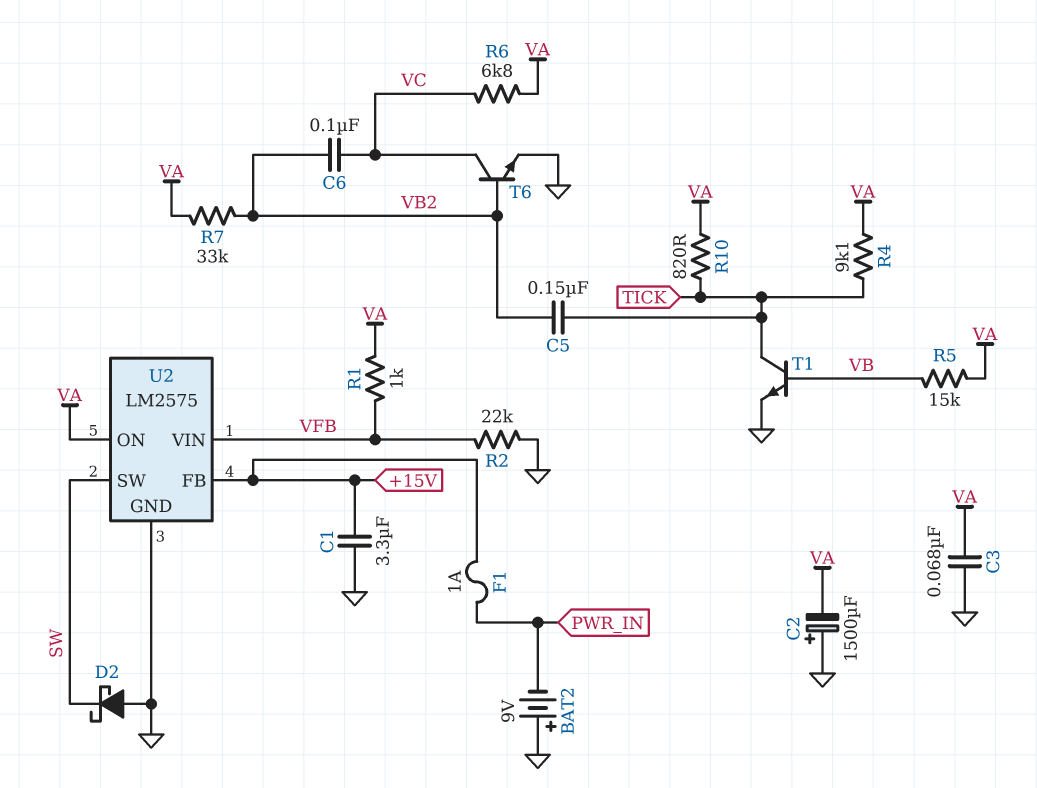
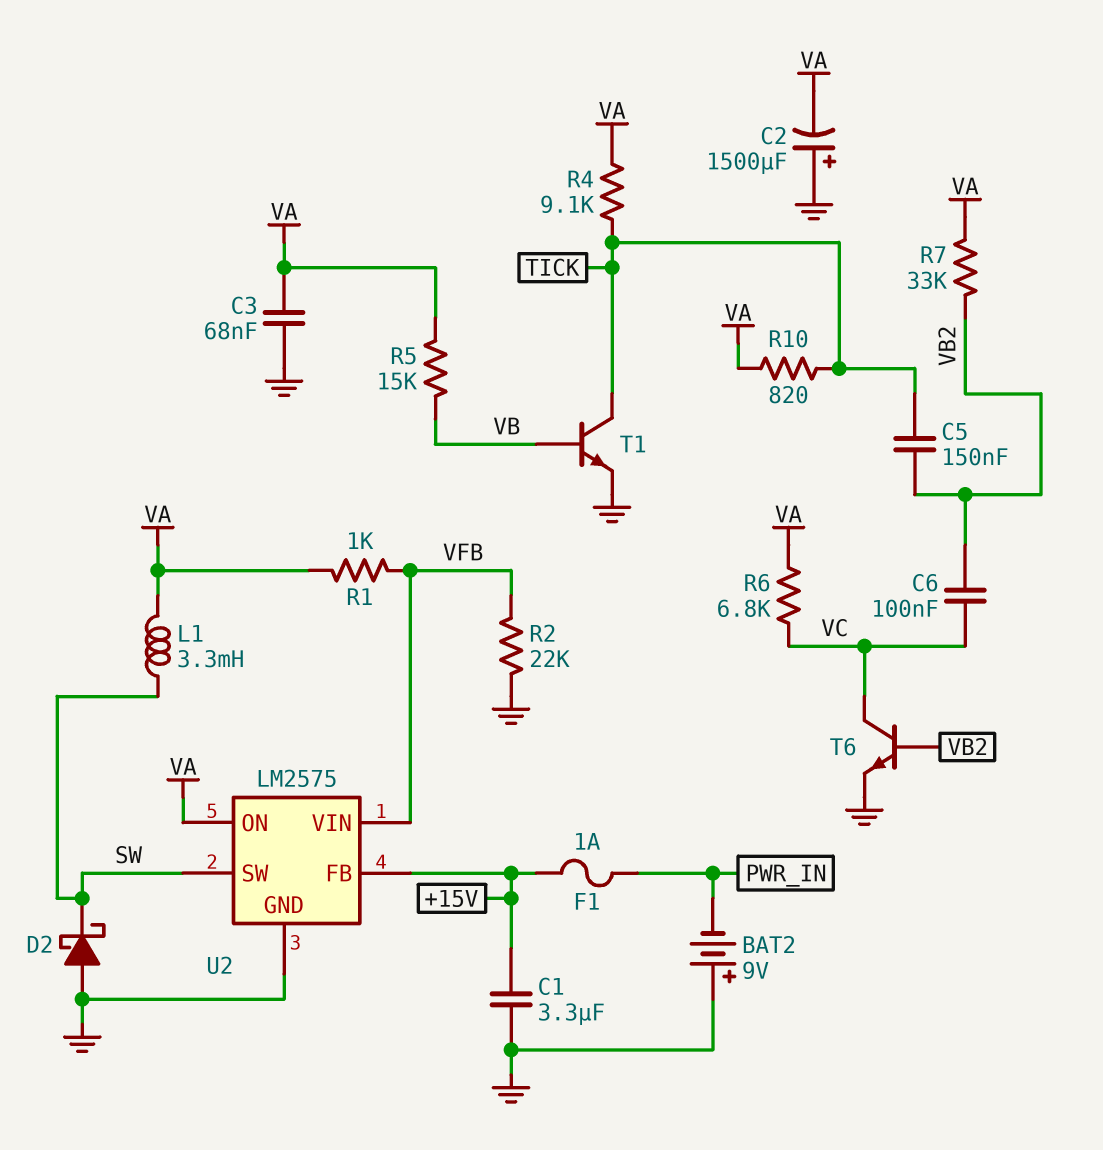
L1: none -> 3.3mH (SW, VA)

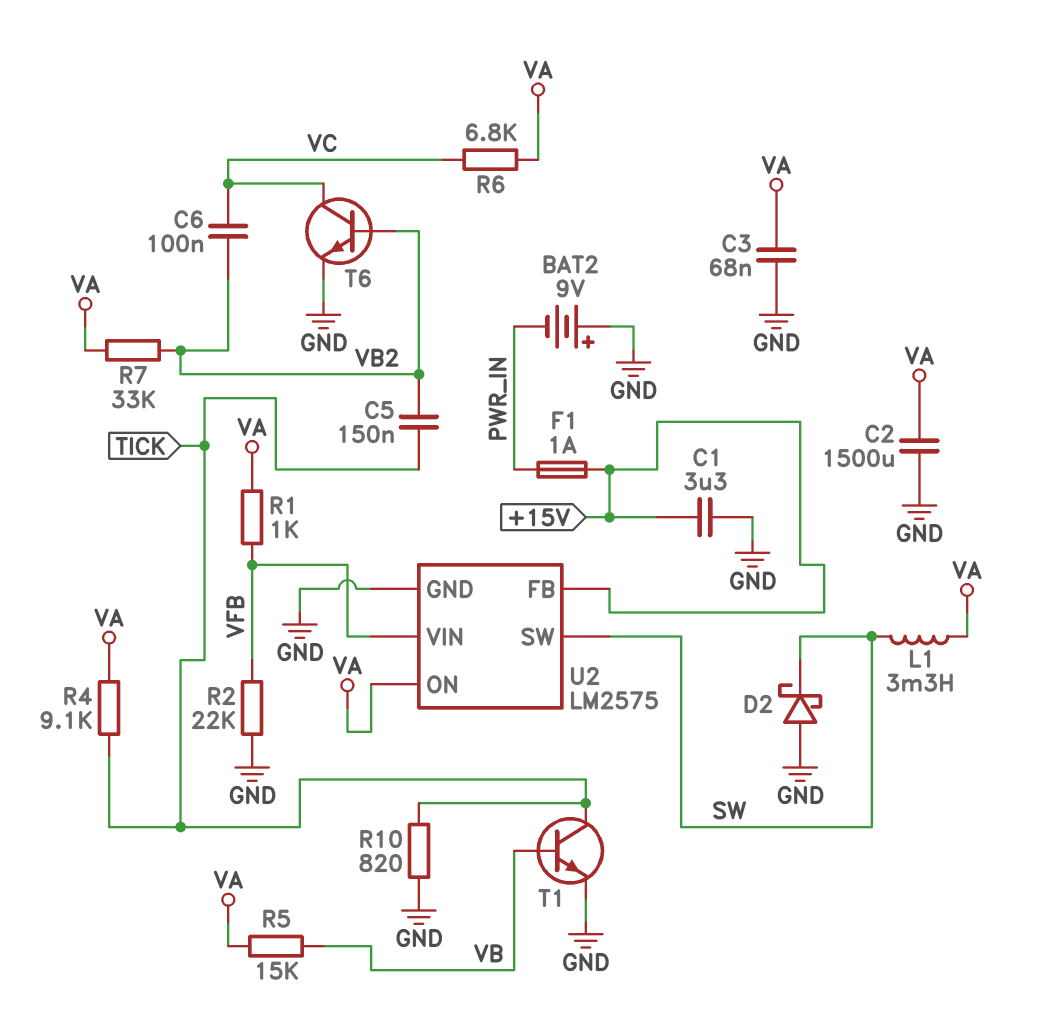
C2: 1500uF (plus GND, minus VA) -> 1500uF (GND, VA)
R10: 820 (TICK, VA) -> 820 (GND, TICK)

